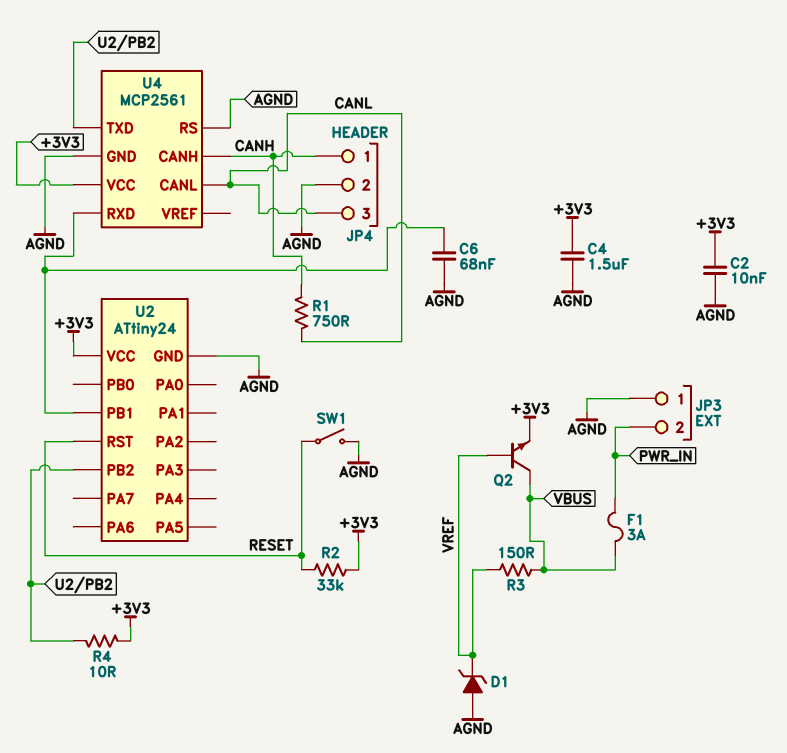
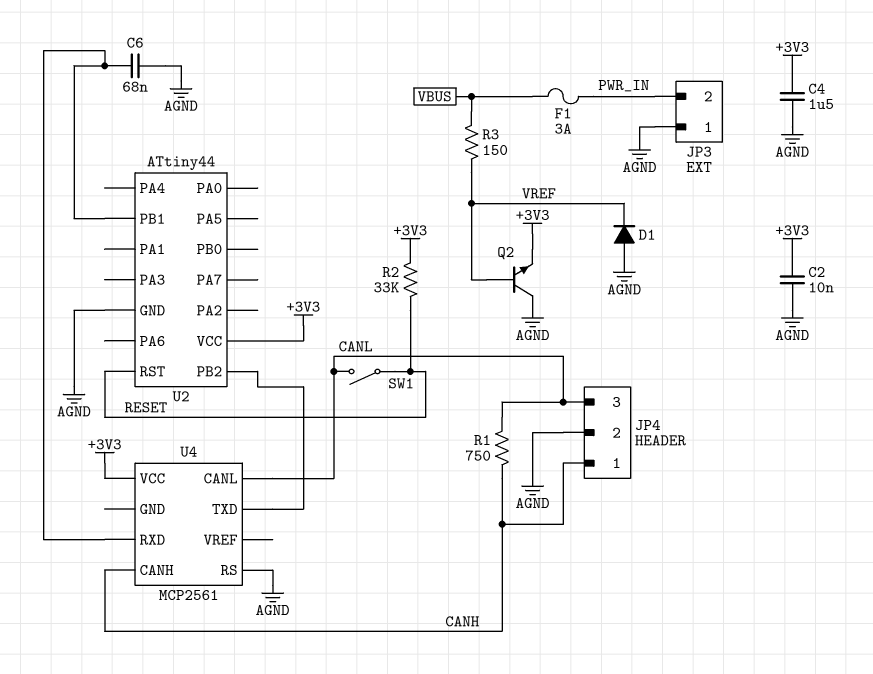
D1: zener (A AGND, K VREF) -> diode (A AGND, K VREF)
Q2: NPN (B VREF, C VBUS, E +3V3) -> NPN (B VREF, C AGND, E +3V3)
R4: 10 (+3V3, U2/PB2) -> none
SW1: switch (AGND, RESET) -> switch (CANL, RESET)
U2: ATtiny24 -> ATtiny44
U4 pin GND: AGND -> none

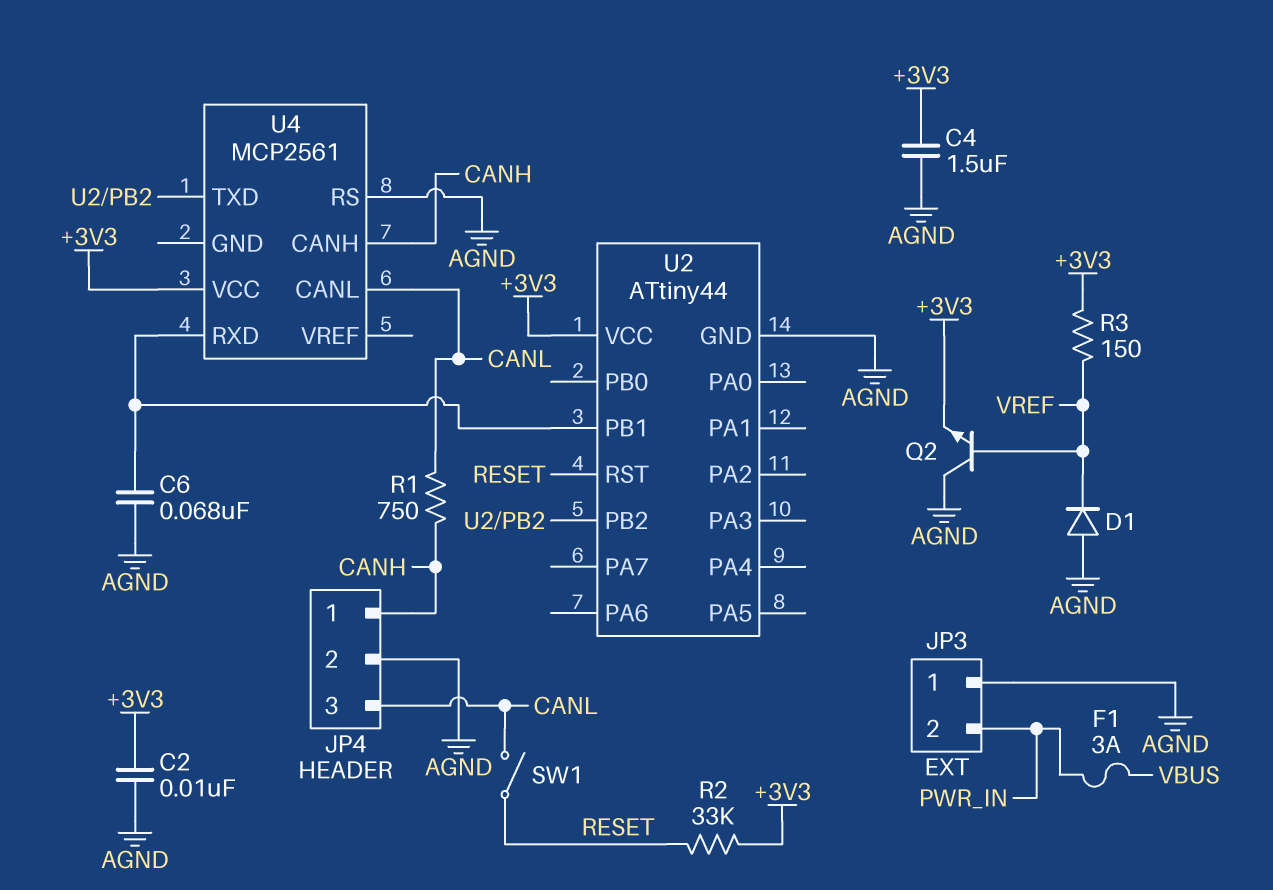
R3: 150 (VBUS, VREF) -> 150 (+3V3, VREF)

